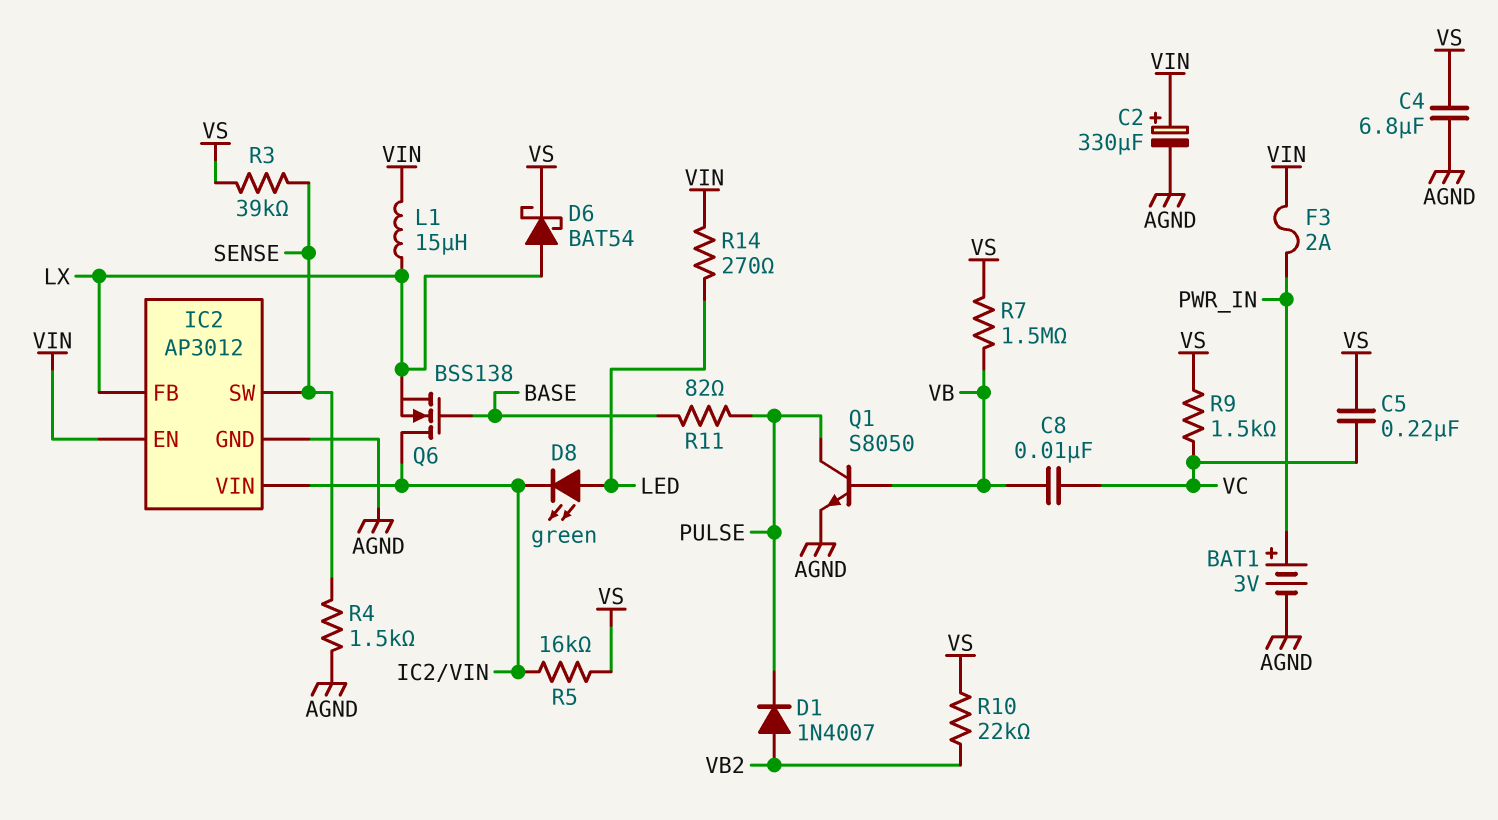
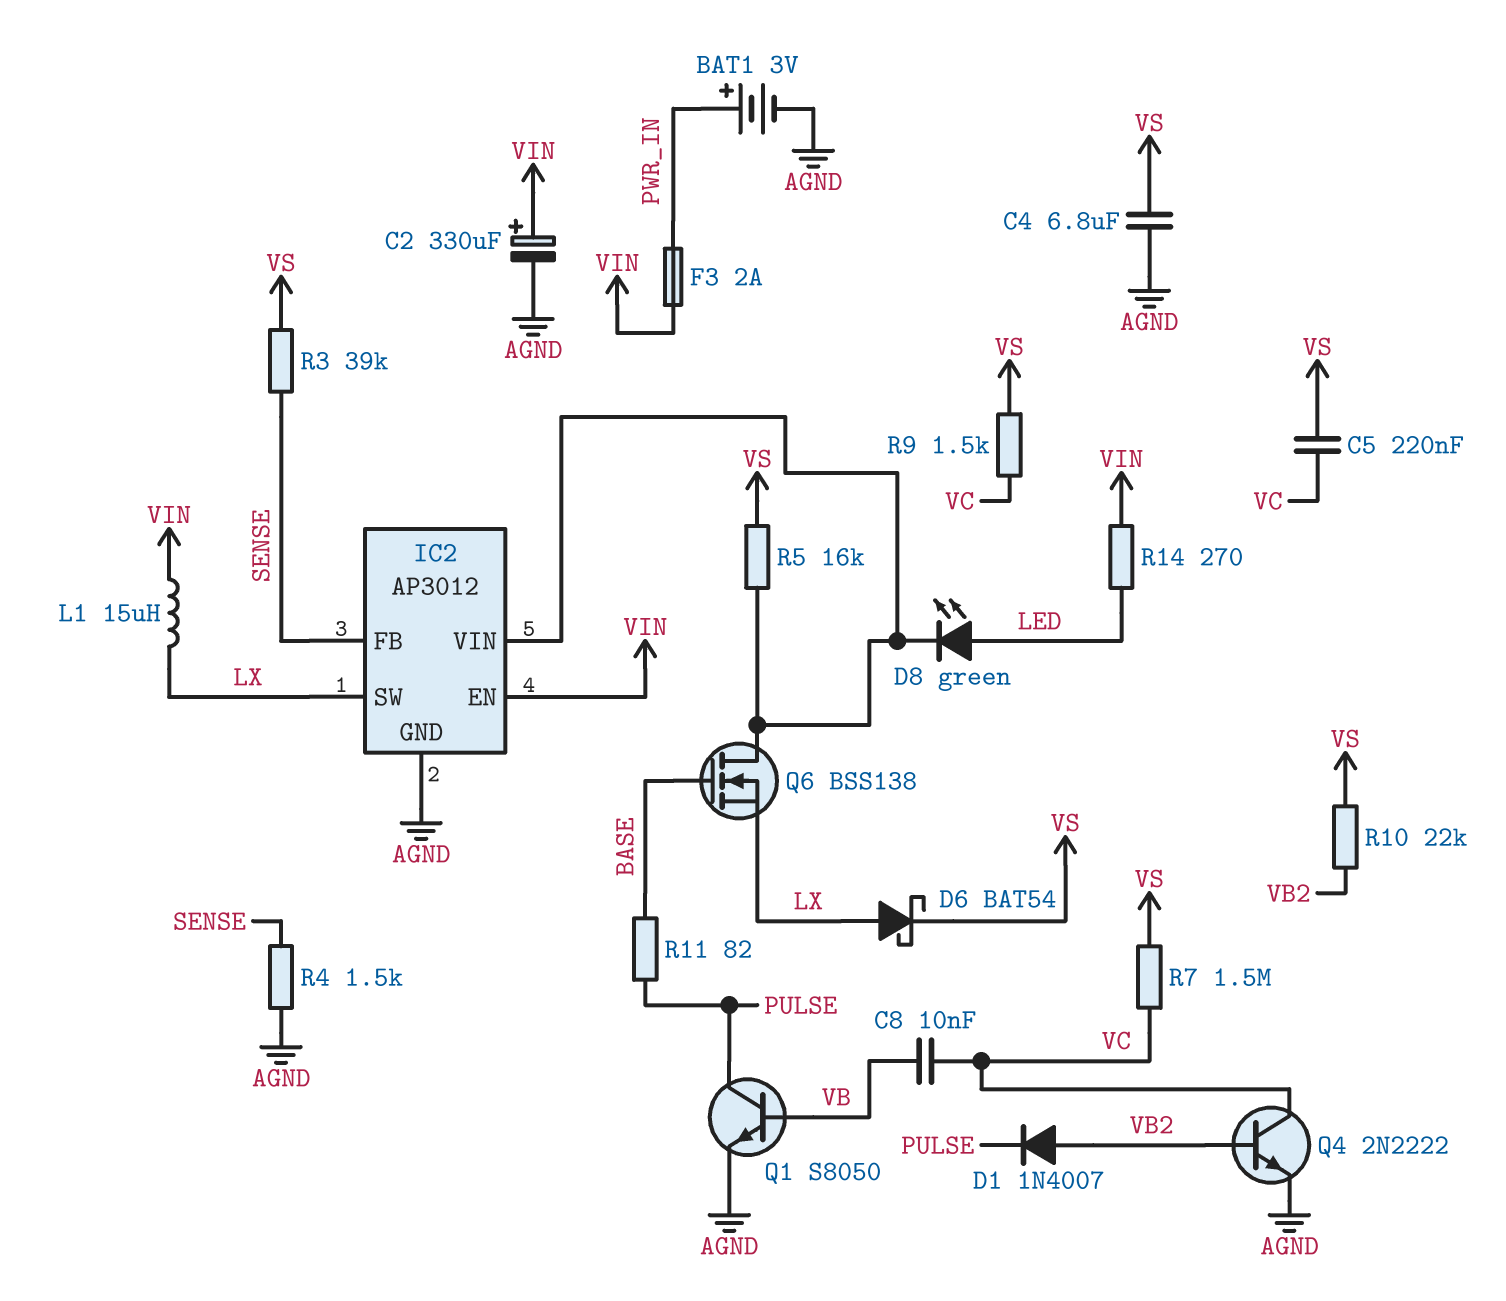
IC2 pin FB: LX -> SENSE
IC2 pin SW: SENSE -> LX
Q4: none -> NPN 2N2222 (B VB2, C VC, E AGND)
R7: 1.5M (VB, VS) -> 1.5M (VC, VS)

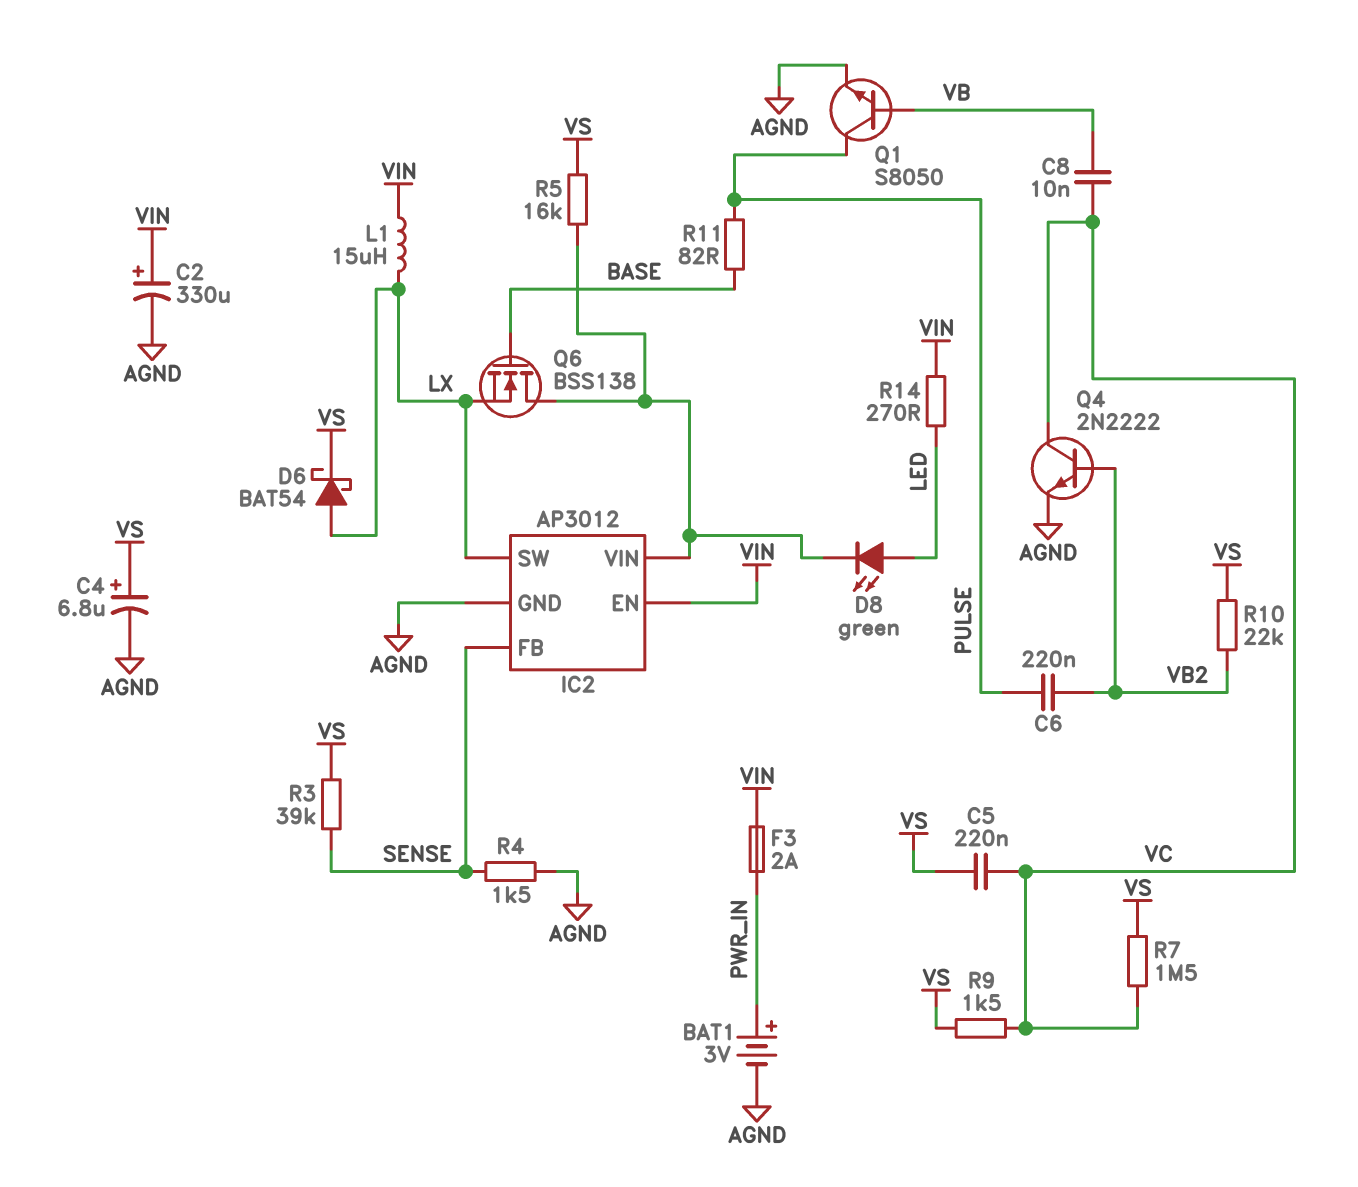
C4: 6.8uF (AGND, VS) -> 6.8uF (plus VS, minus AGND)
C6: none -> 220nF (PULSE, VB2)
D1: diode 1N4007 (A VB2, K PULSE) -> none

